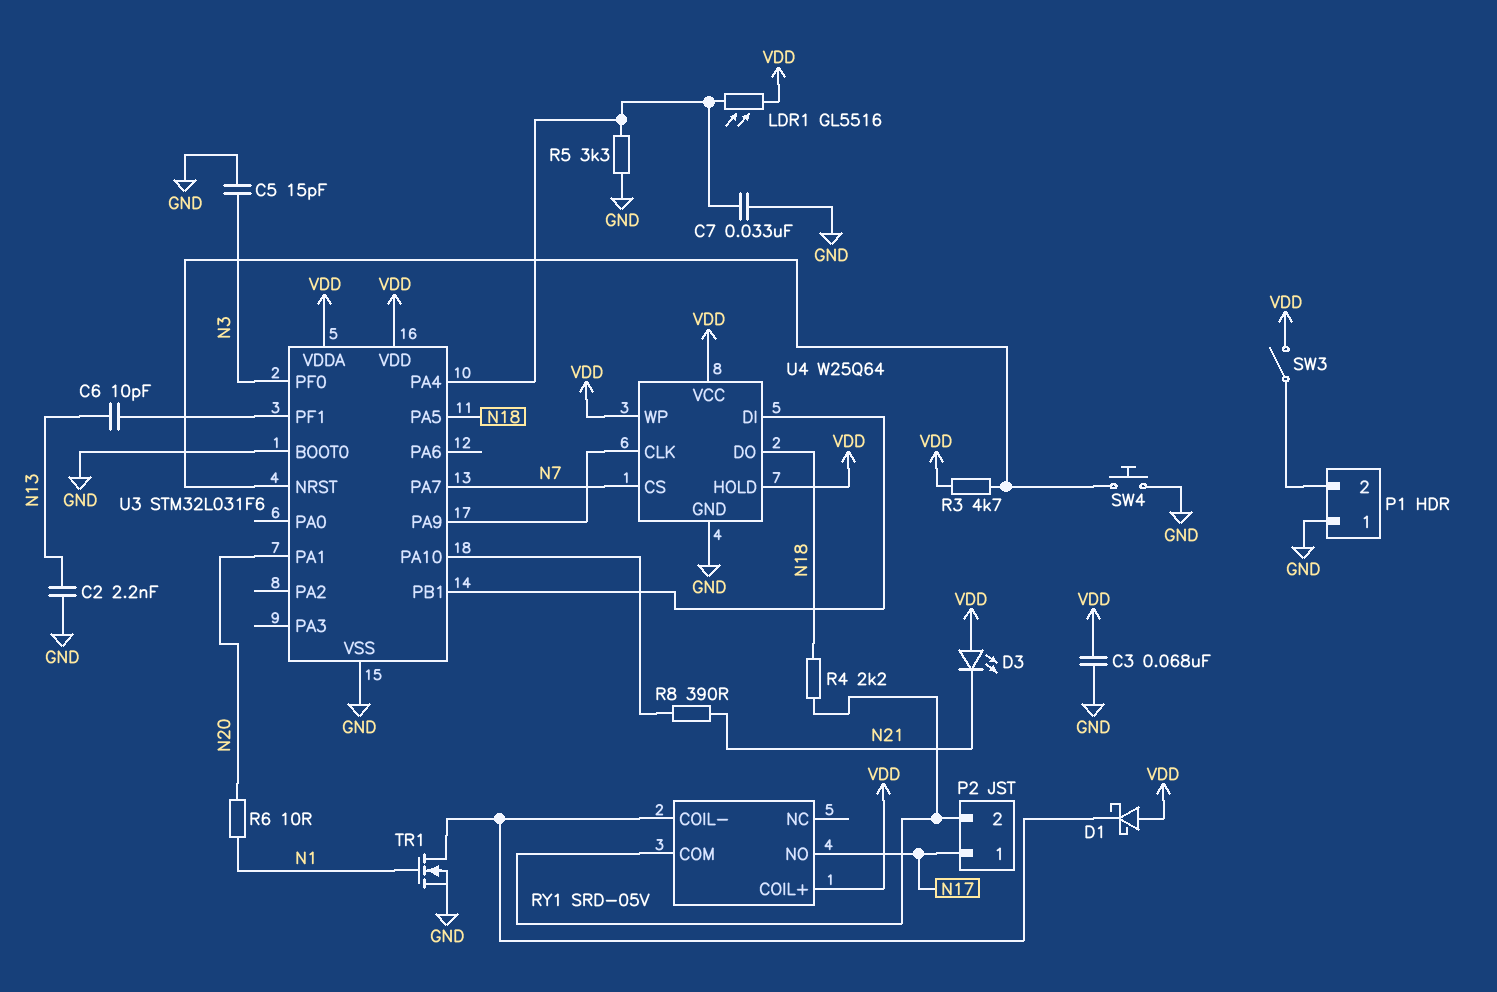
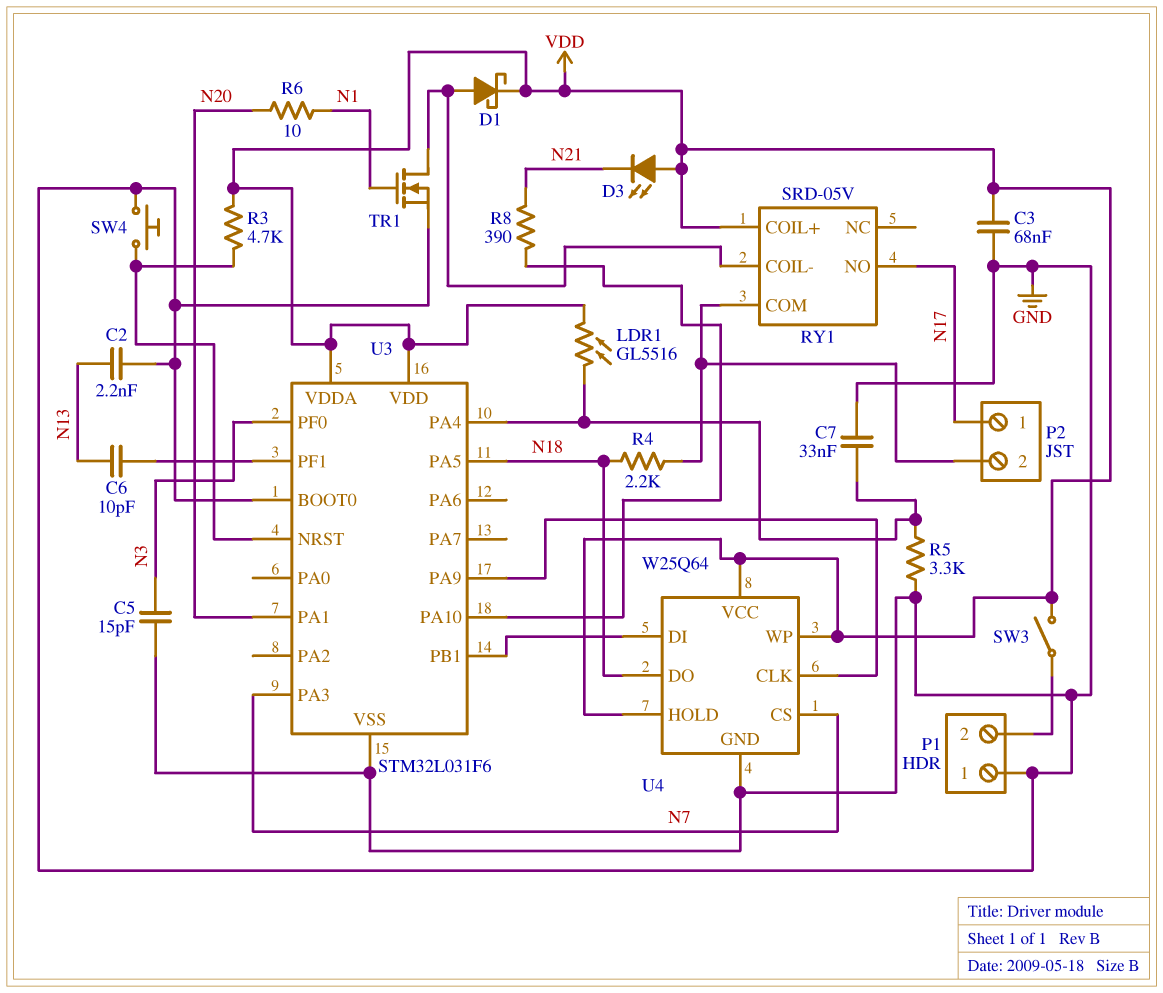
D1: schottky (A VDD, K RY1/COIL-) -> schottky (A RY1/COIL-, K VDD)
U3 pin PA3: none -> N7
U3 pin PA7: N7 -> none

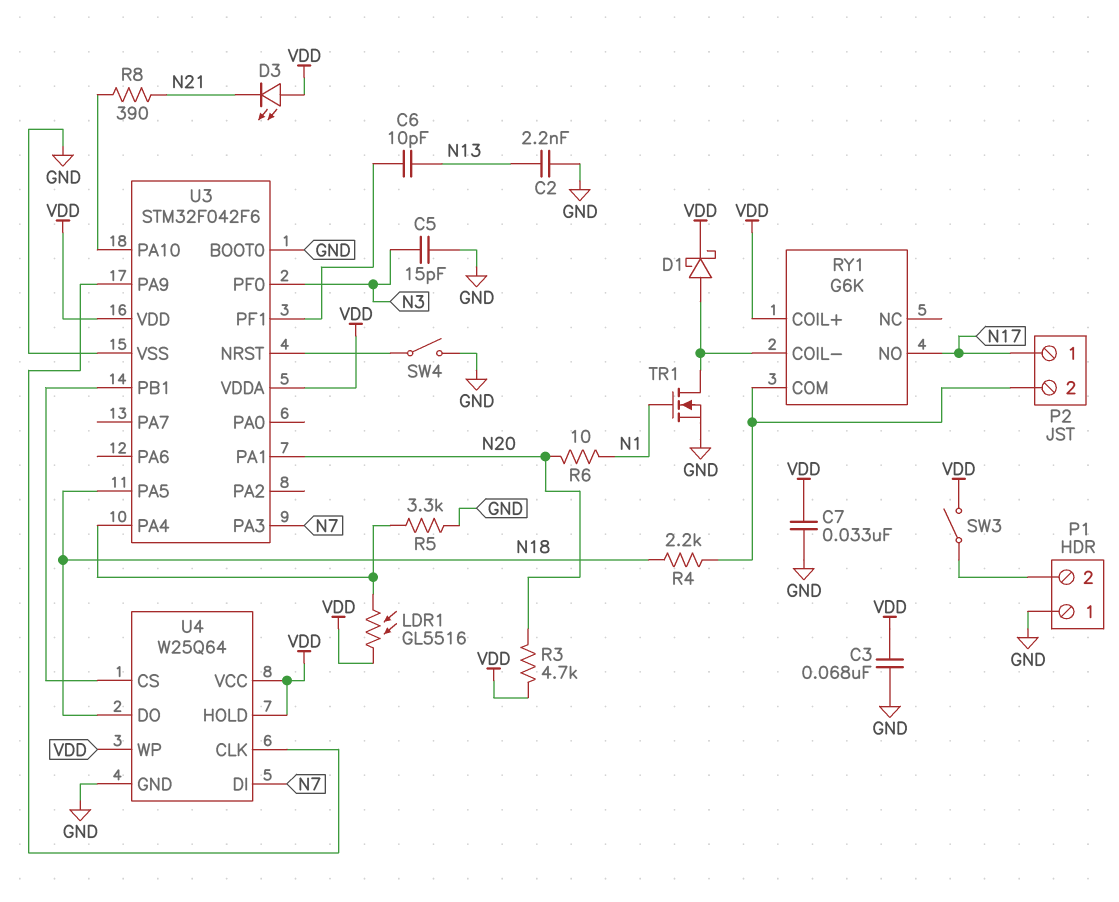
C7: 33nF (GND, U3/PA4) -> 33nF (GND, VDD)
R3: 4.7k (U3/NRST, VDD) -> 4.7k (N20, VDD)
RY1: SRD-05V -> G6K
SW4: button (GND, U3/NRST) -> switch (GND, U3/NRST)
U3: STM32L031F6 -> STM32F042F6
U4 pin CS: N7 -> U3/PB1
U4 pin DI: U3/PB1 -> N7

